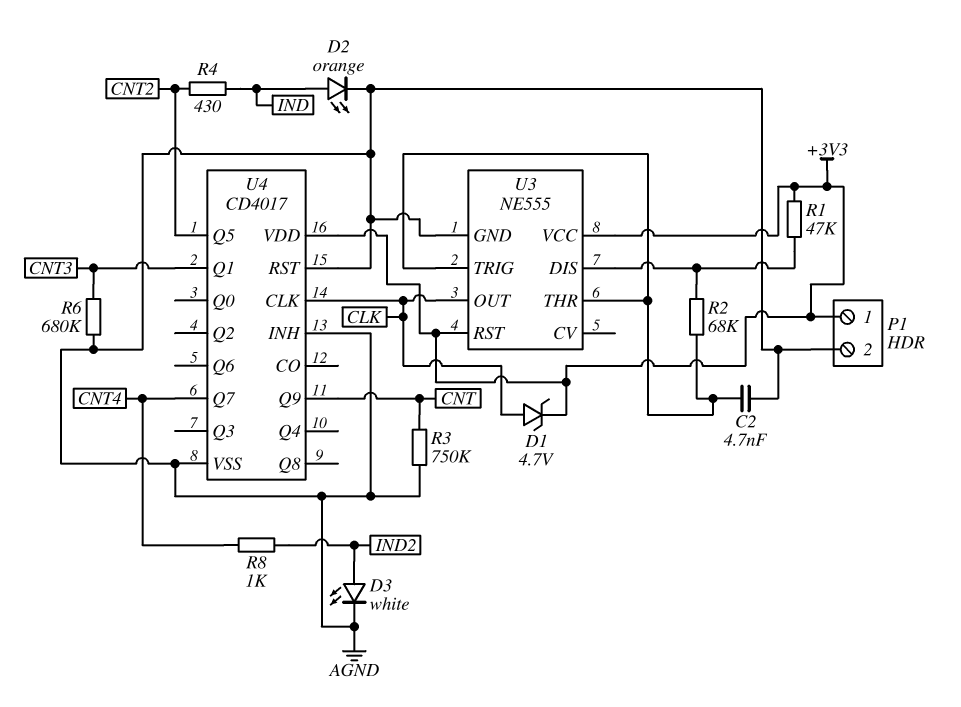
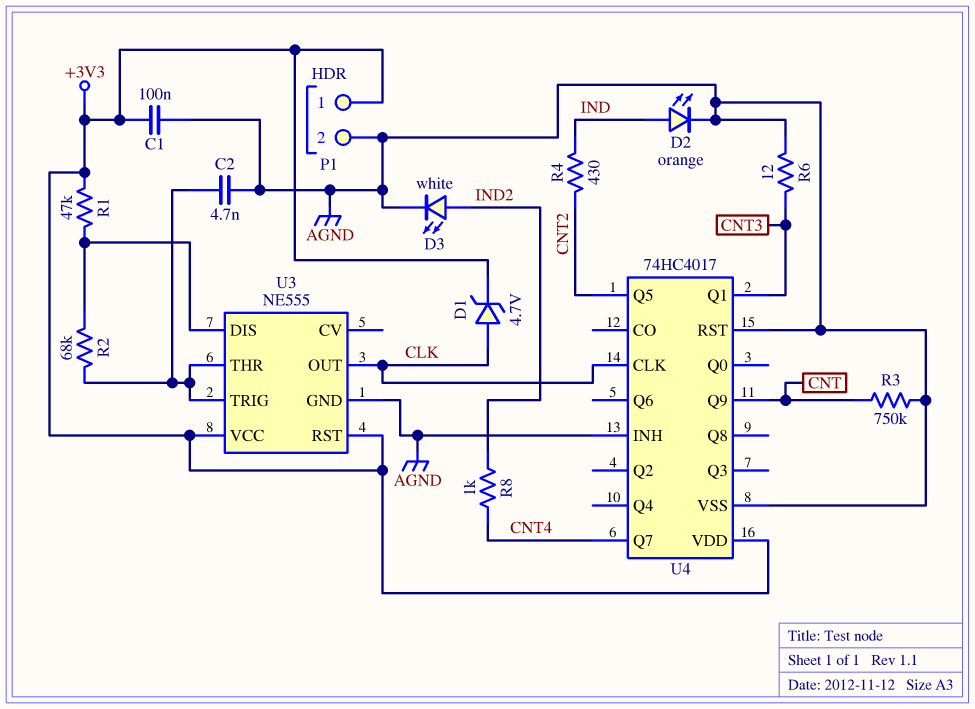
C1: none -> 100nF (+3V3, AGND)
R6: 680k (AGND, CNT3) -> 12 (AGND, CNT3)
U4: CD4017 -> 74HC4017

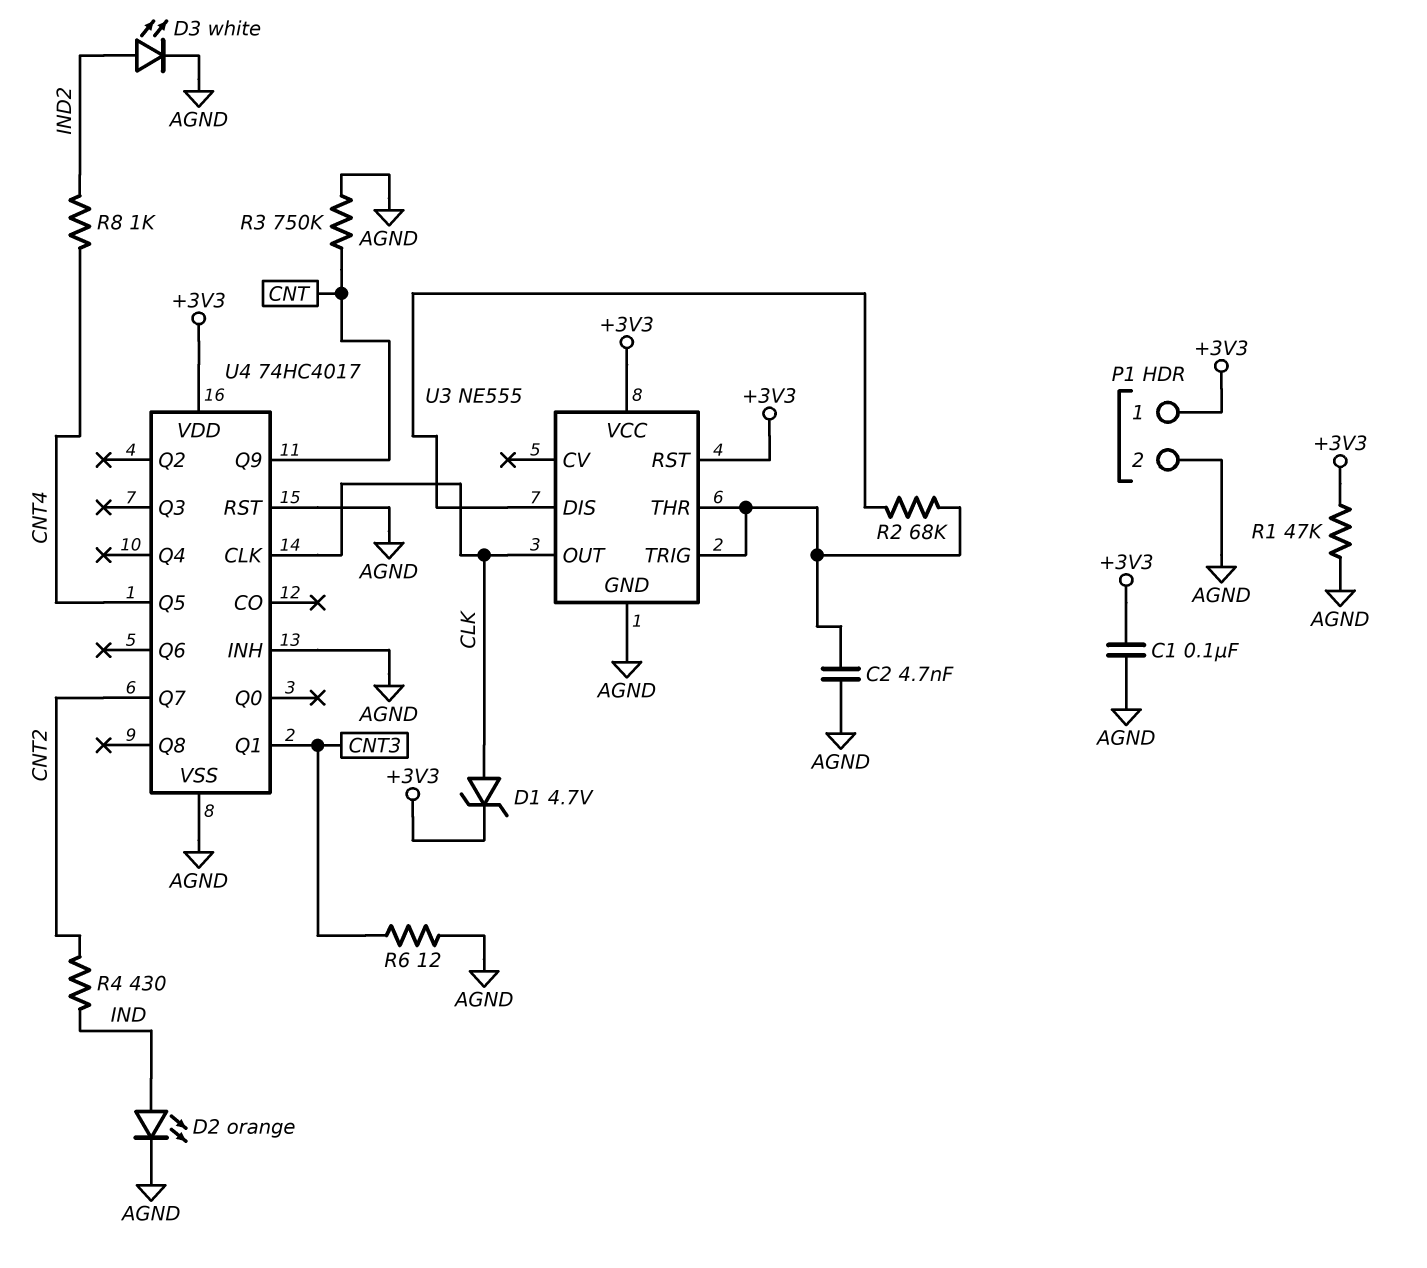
R1: 47k (+3V3, U3/DIS) -> 47k (+3V3, AGND)
U4 pin Q5: CNT2 -> CNT4
U4 pin Q7: CNT4 -> CNT2

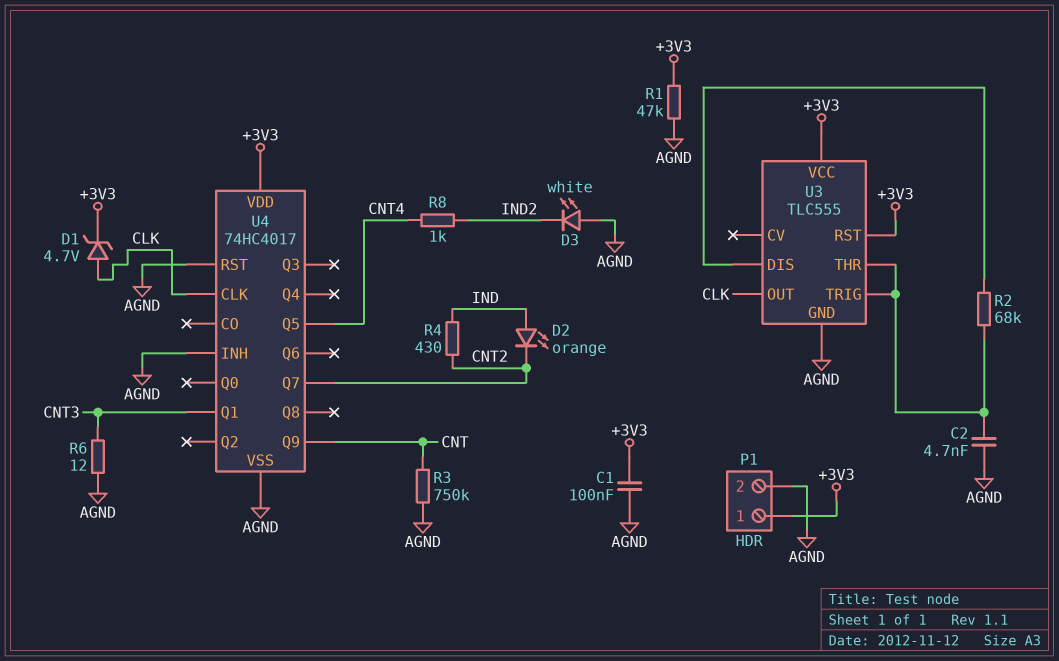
D2: LED orange (A IND, K AGND) -> LED orange (A IND, K CNT2)
D3: LED white (A IND2, K AGND) -> LED white (A AGND, K IND2)
U3: NE555 -> TLC555

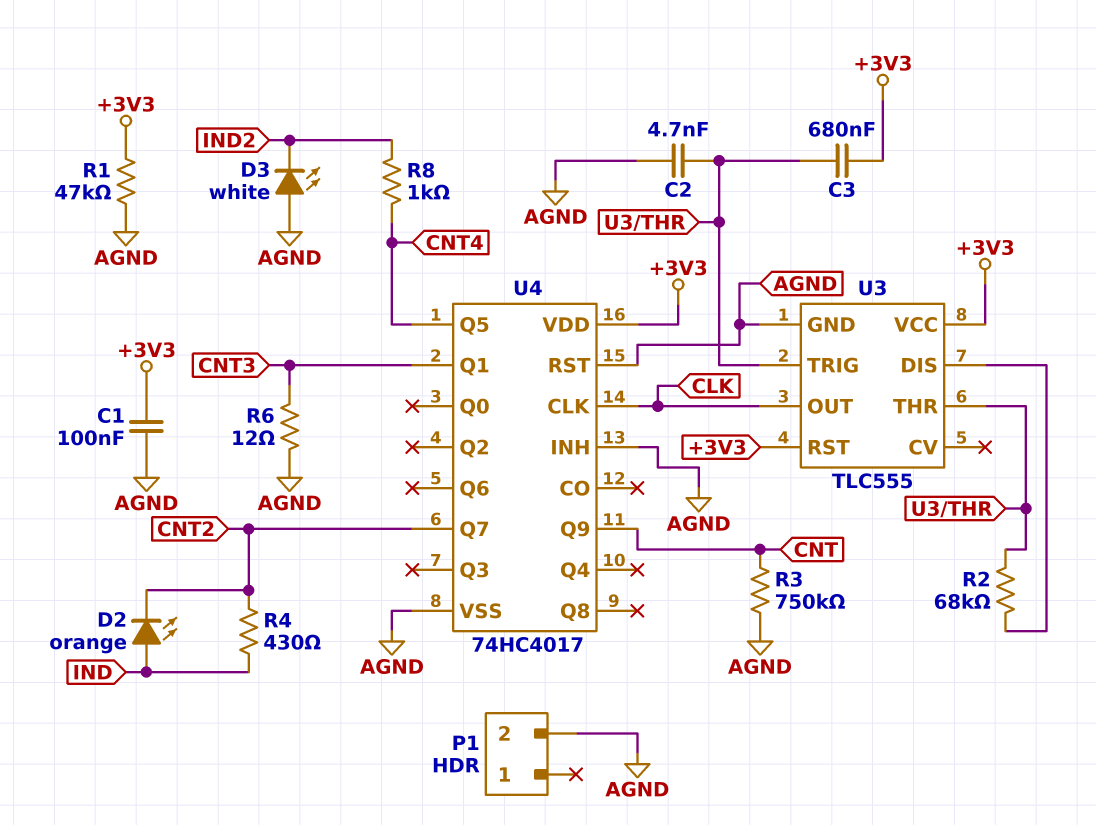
C3: none -> 680nF (+3V3, U3/THR)
D1: zener 4.7V (A CLK, K +3V3) -> none
P1 pin 1: +3V3 -> none

